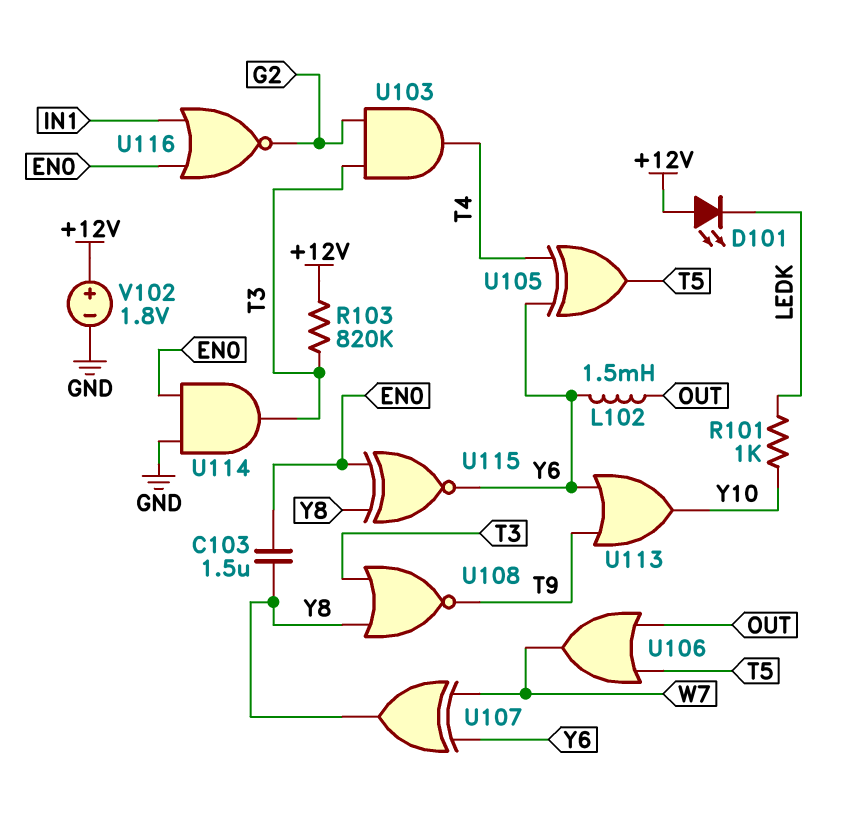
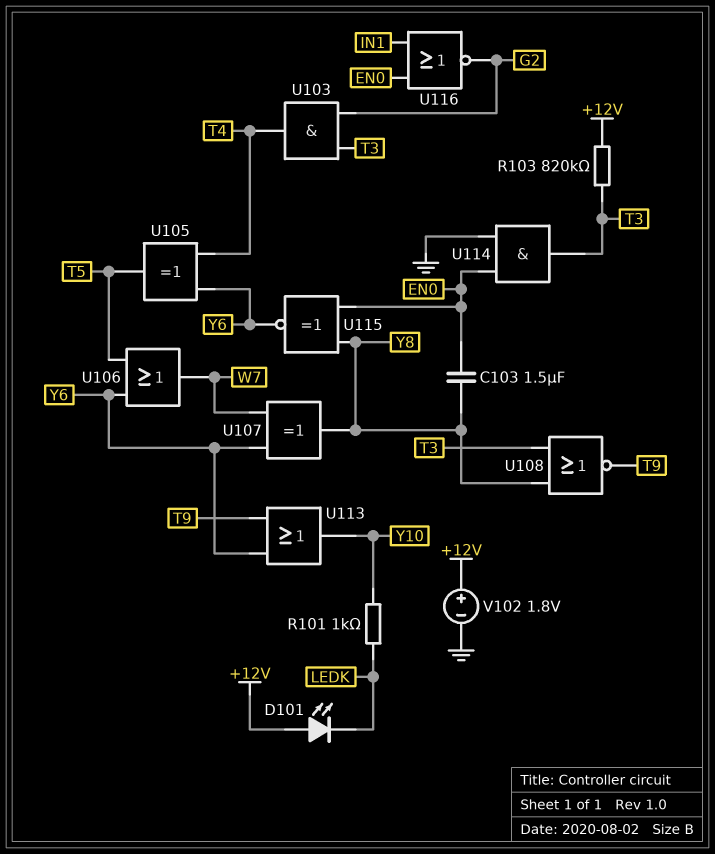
L102: 1.5mH (OUT, Y6) -> none
U106: OR (in OUT, in T5, out W7) -> OR (in T5, in Y6, out W7)

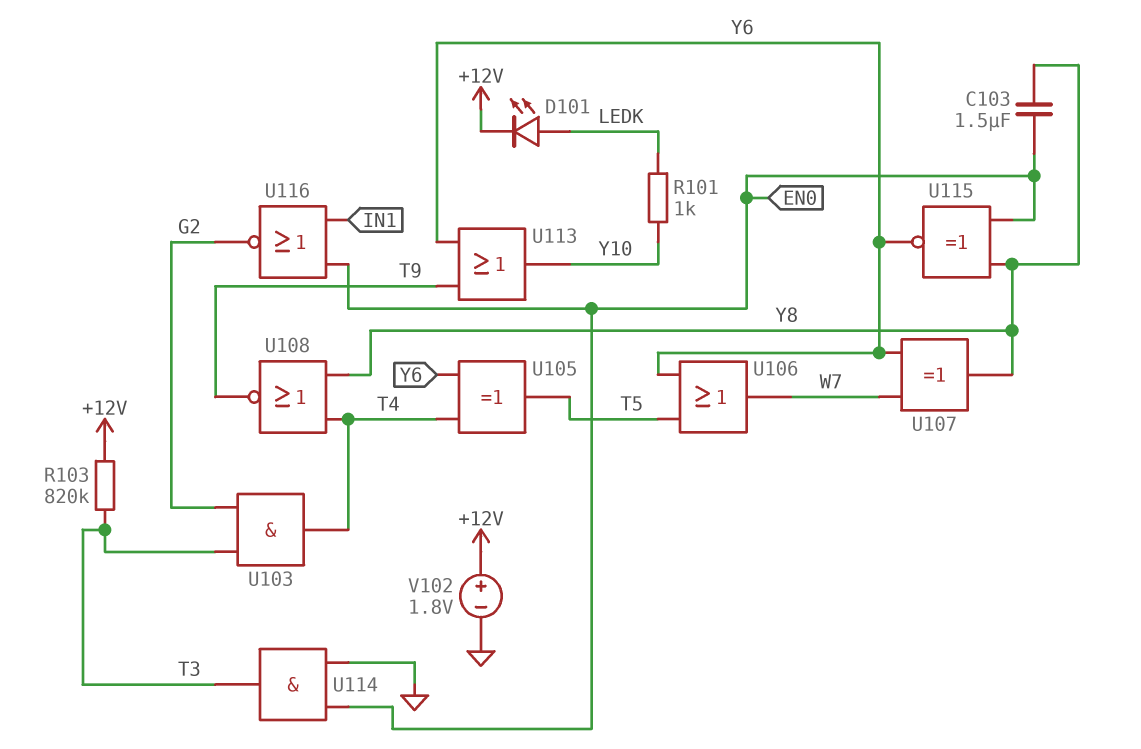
D101: LED (A +12V, K LEDK) -> LED (A LEDK, K +12V)
U108: NOR (in T3, in Y8, out T9) -> NOR (in T4, in Y8, out T9)

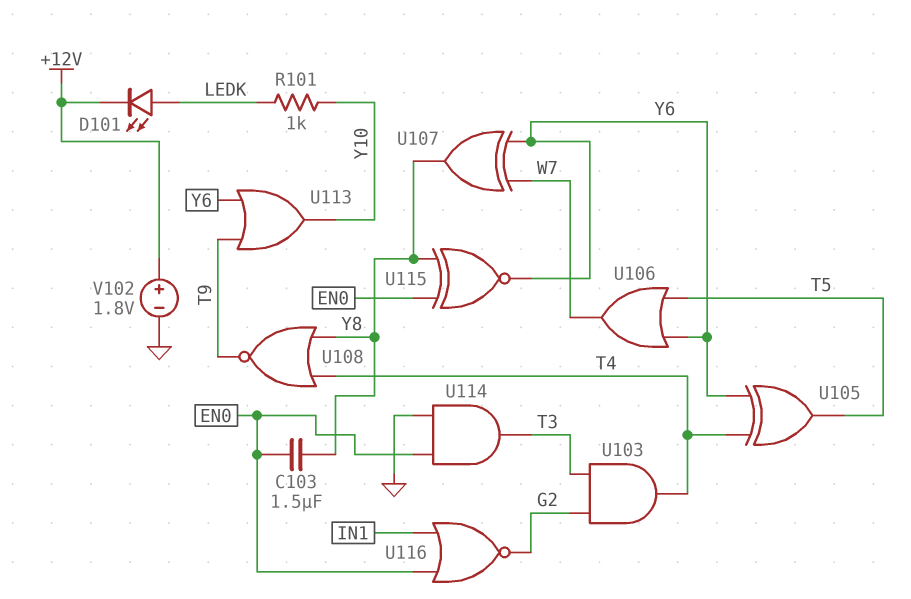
R103: 820k (+12V, T3) -> none

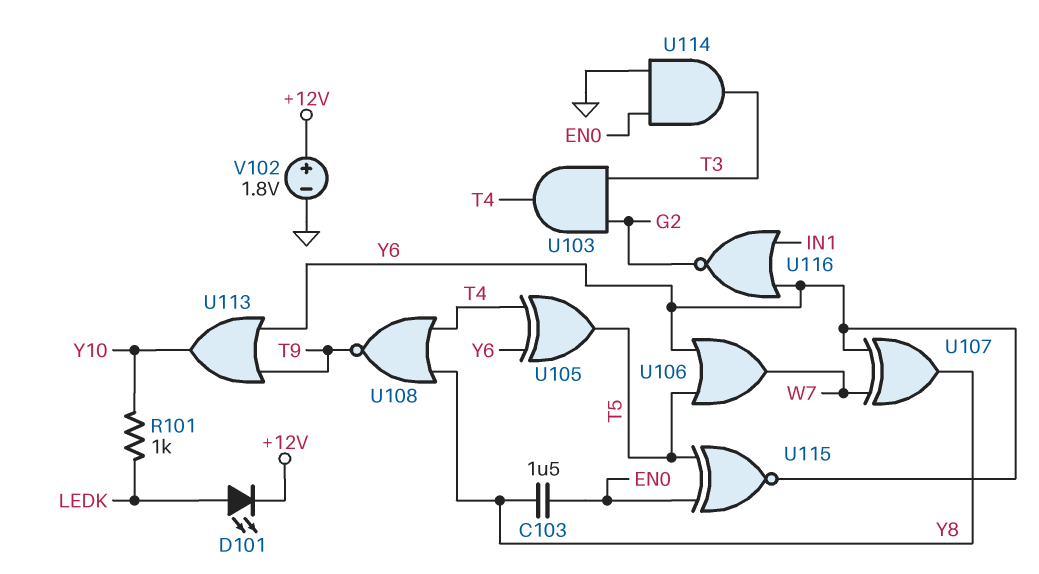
U115: XNOR (in EN0, in Y8, out Y6) -> XNOR (in EN0, in T5, out Y6)
U116: NOR (in EN0, in IN1, out G2) -> NOR (in IN1, in Y6, out G2)

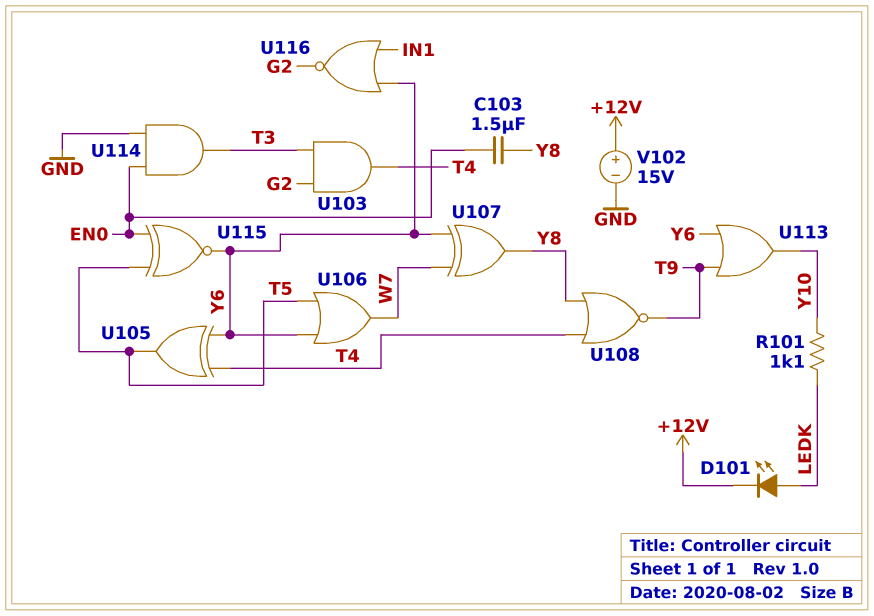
R101: 1k (LEDK, Y10) -> 1.1k (LEDK, Y10)
V102: 1.8V (plus +12V, minus GND) -> 15V (plus +12V, minus GND)

